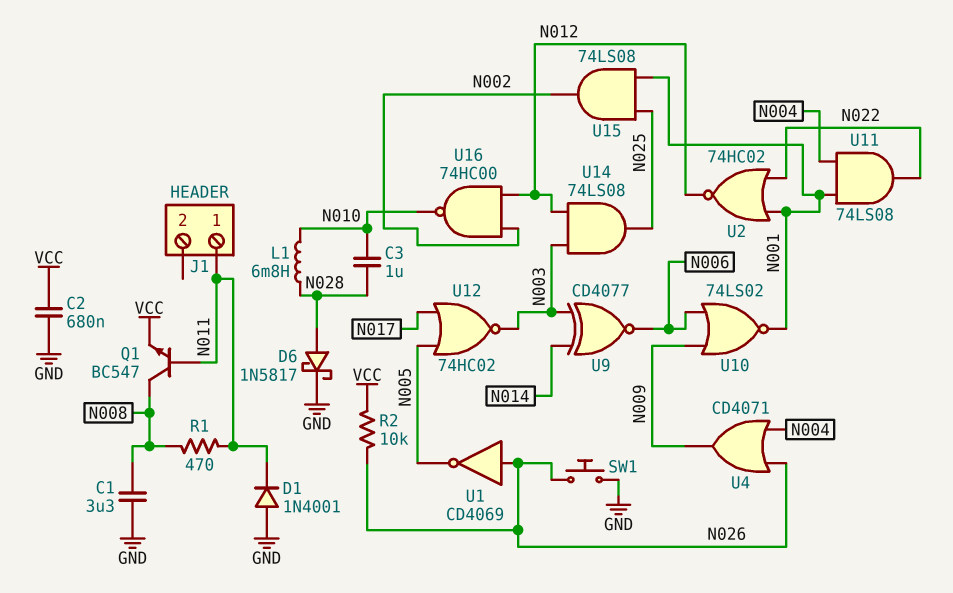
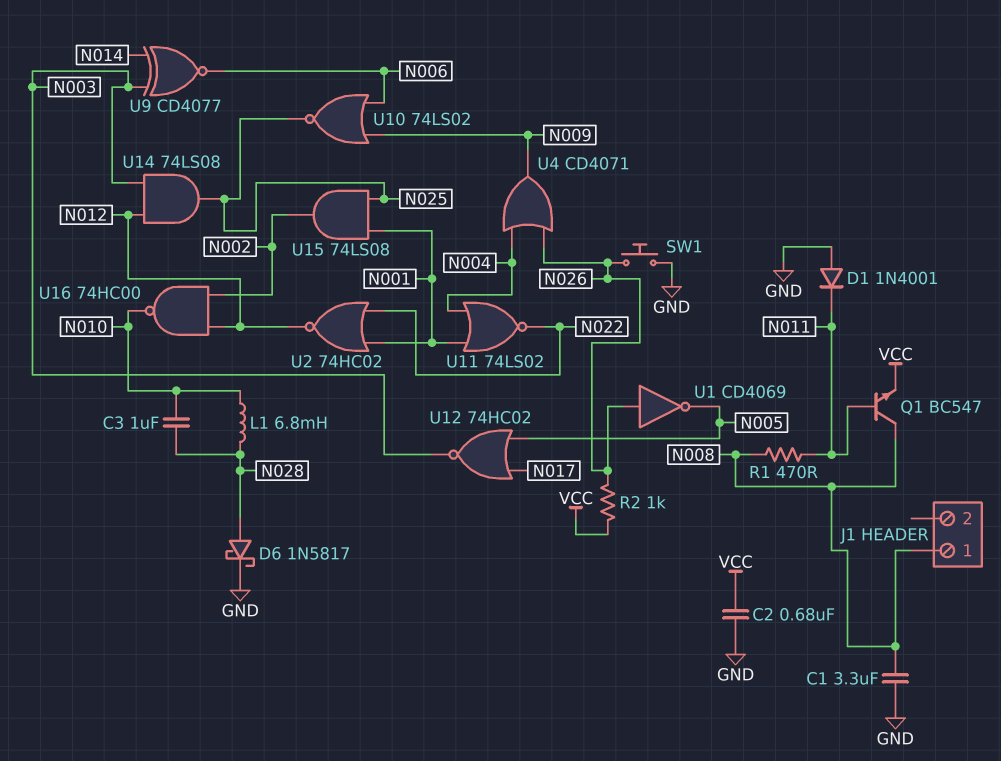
J1 pin 1: N011 -> N008
R2: 10k (N026, VCC) -> 1k (N026, VCC)
U10: NOR 74LS02 (in N006, in N009, out N001) -> NOR 74LS02 (in N006, in N009, out N025)
U11: AND 74LS08 (in N001, in N004, out N022) -> NOR 74LS02 (in N001, in N004, out N022)

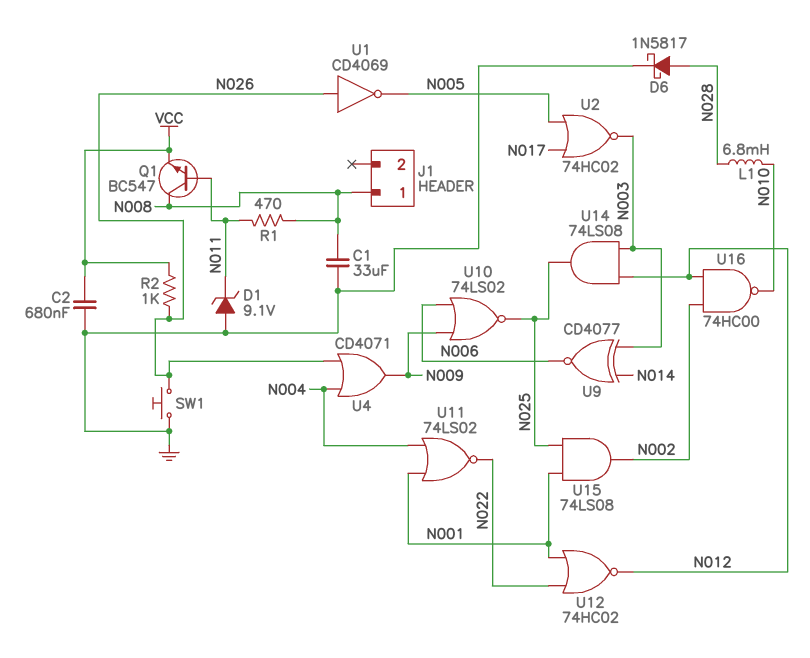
C1: 3.3uF (GND, N008) -> 33uF (GND, N008)
C3: 1uF (N010, N028) -> none
D1: diode 1N4001 (A GND, K N011) -> zener 9.1V (A GND, K N011)
U2: NOR 74HC02 (in N001, in N022, out N012) -> NOR 74HC02 (in N005, in N017, out N003)
U12: NOR 74HC02 (in N005, in N017, out N003) -> NOR 74HC02 (in N001, in N022, out N012)

